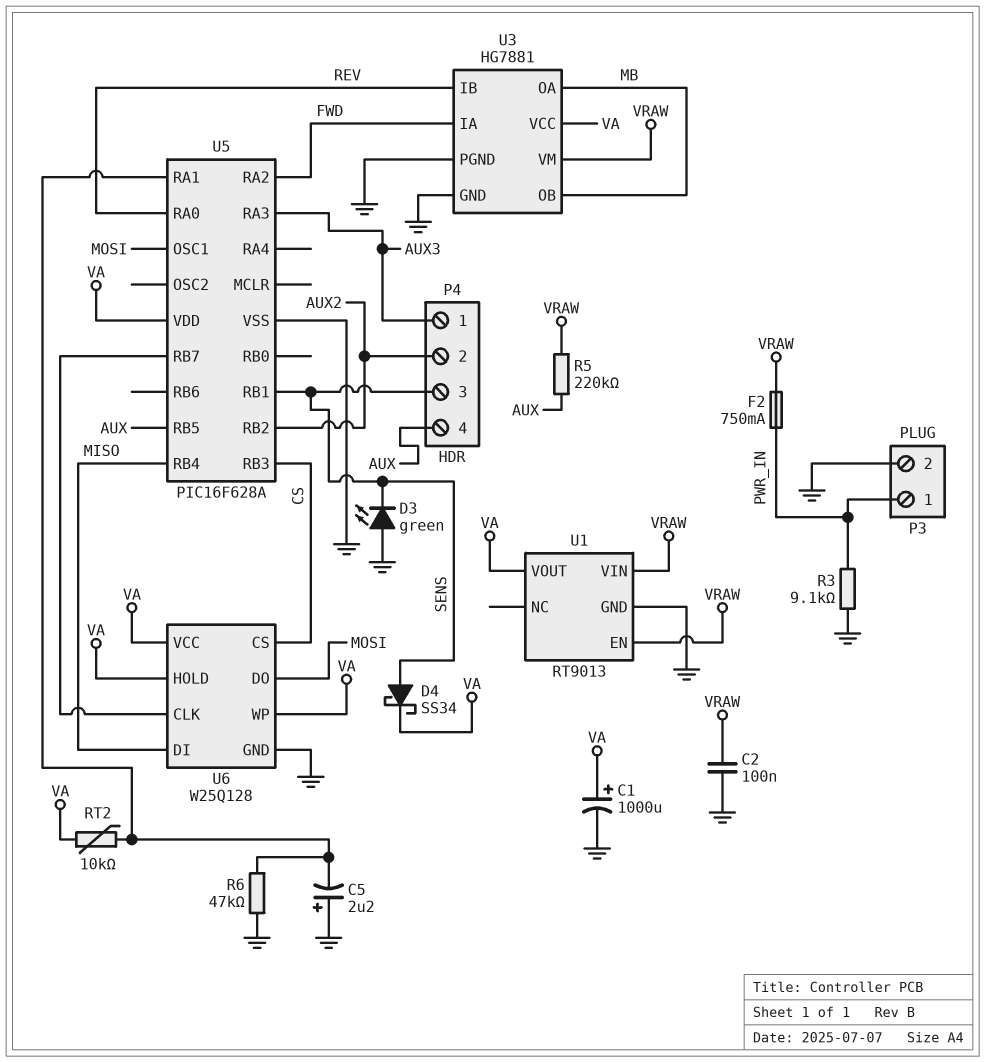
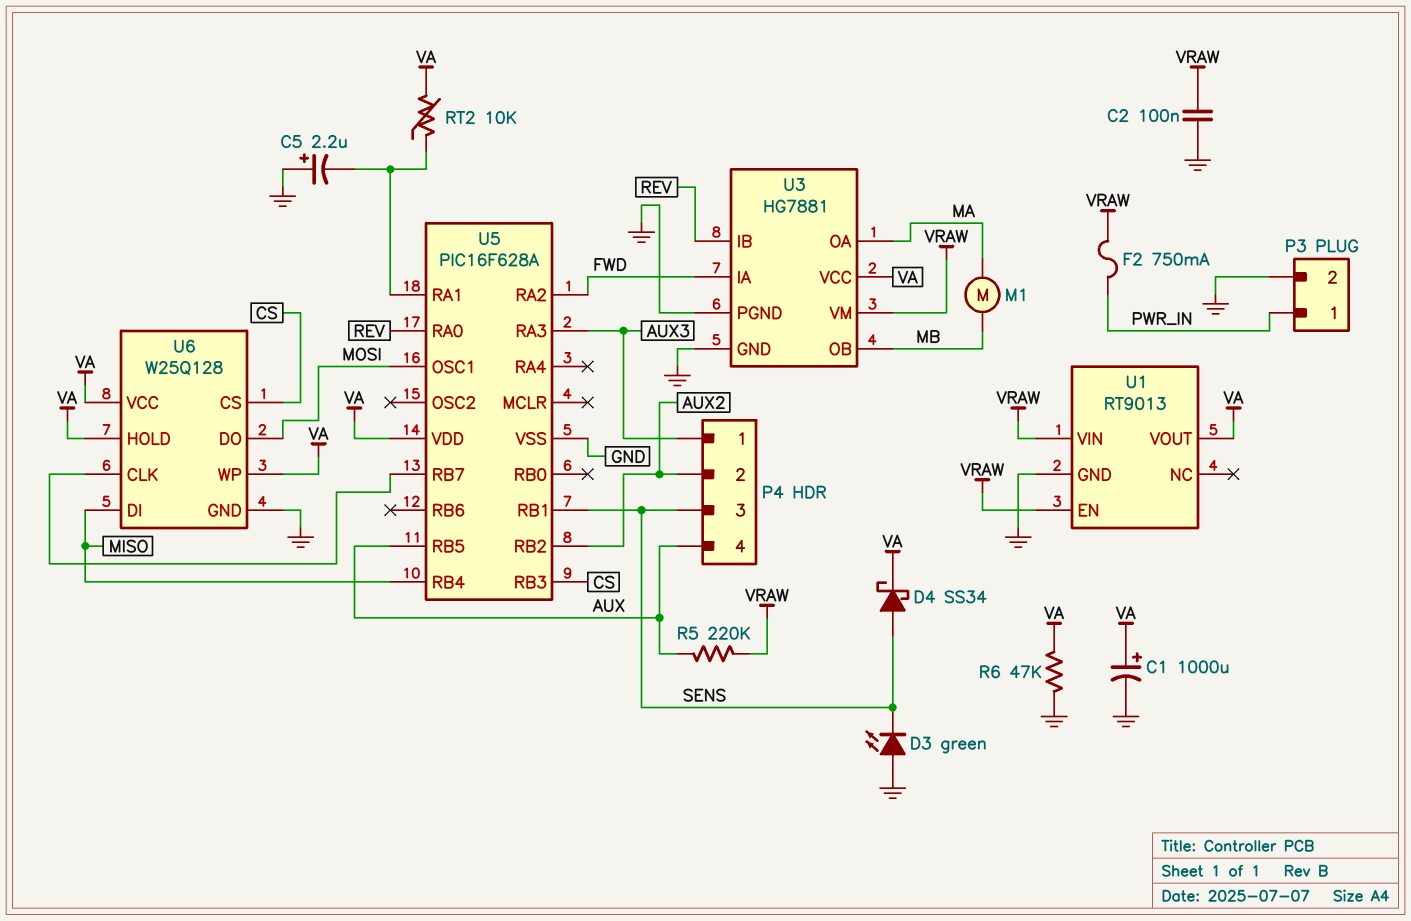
M1: none -> motor (MA, MB)
R3: 9.1k (GND, PWR_IN) -> none
R6: 47k (GND, U5/RA1) -> 47k (GND, VA)
U3 pin OA: MB -> MA

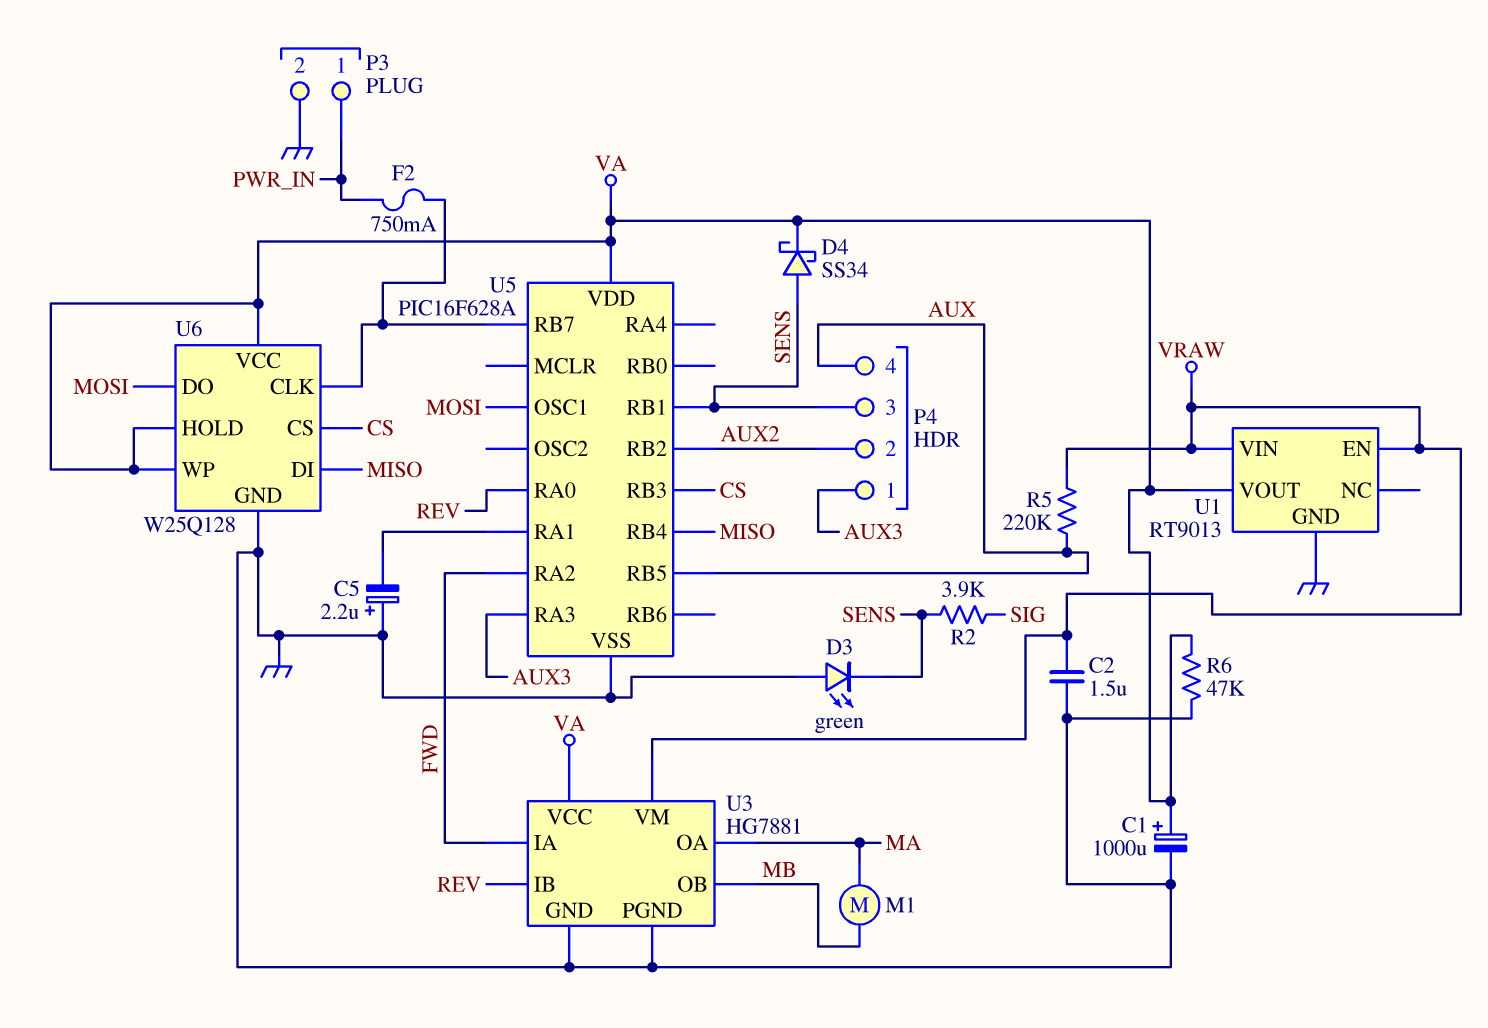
C2: 100nF (GND, VRAW) -> 1.5uF (GND, VRAW)
F2: 750mA (PWR_IN, VRAW) -> 750mA (PWR_IN, U5/RB7)
R2: none -> 3.9k (SENS, SIG)
RT2: 10k (U5/RA1, VA) -> none

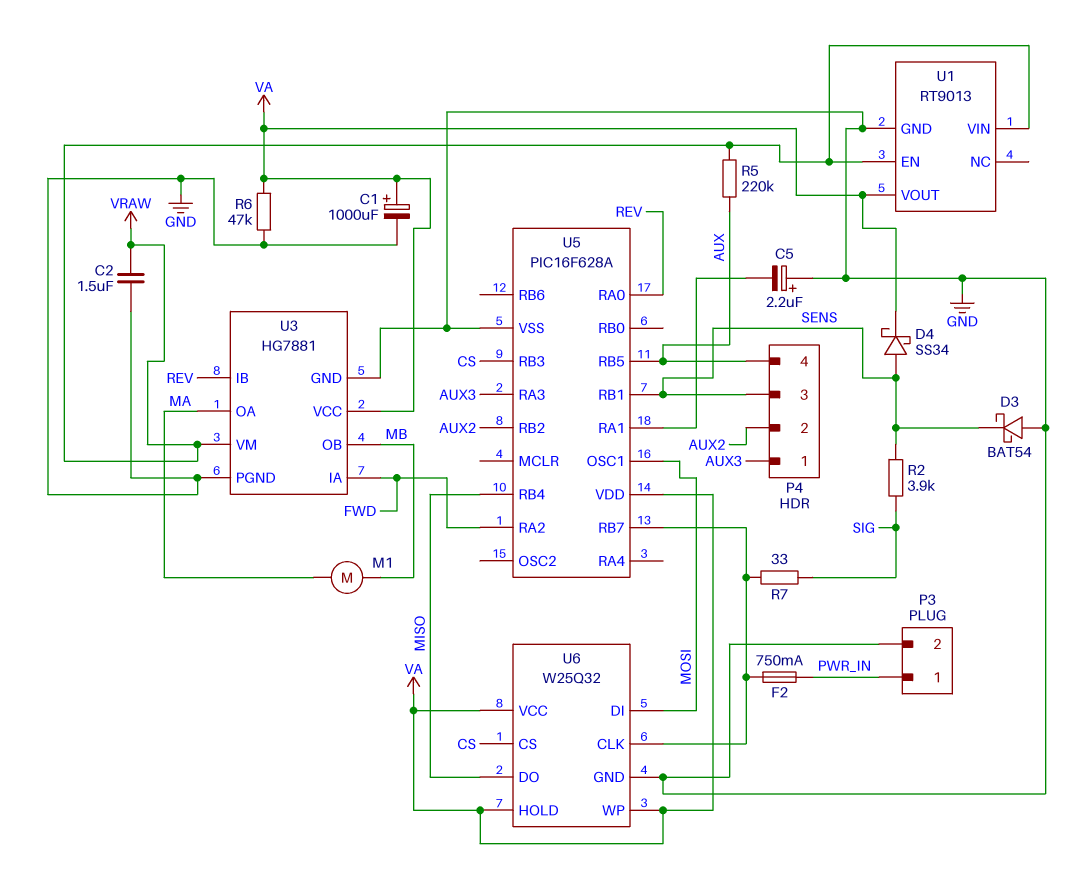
D3: LED green (A GND, K SENS) -> schottky BAT54 (A GND, K SENS)
R7: none -> 33 (SIG, U5/RB7)
U6: W25Q128 -> W25Q32
U6 pin DI: MISO -> MOSI
U6 pin DO: MOSI -> MISO

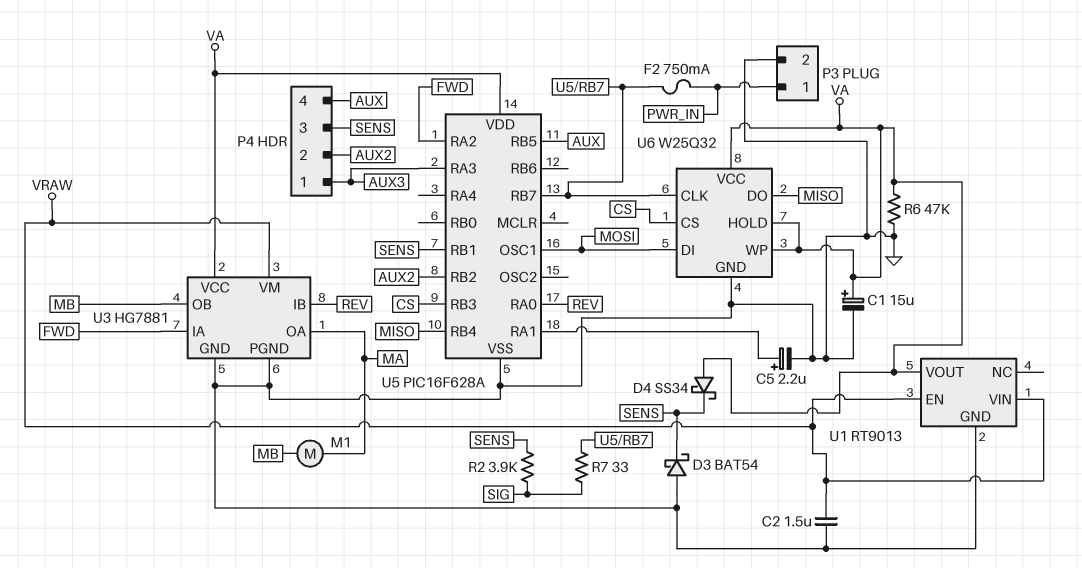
C1: 1000uF (plus VA, minus GND) -> 15uF (plus VA, minus GND)
C5: 2.2uF (plus GND, minus U5/RA1) -> 2.2uF (plus U5/RA1, minus GND)
D4: schottky SS34 (A SENS, K VA) -> schottky SS34 (A VA, K SENS)
R5: 220k (AUX, VRAW) -> none

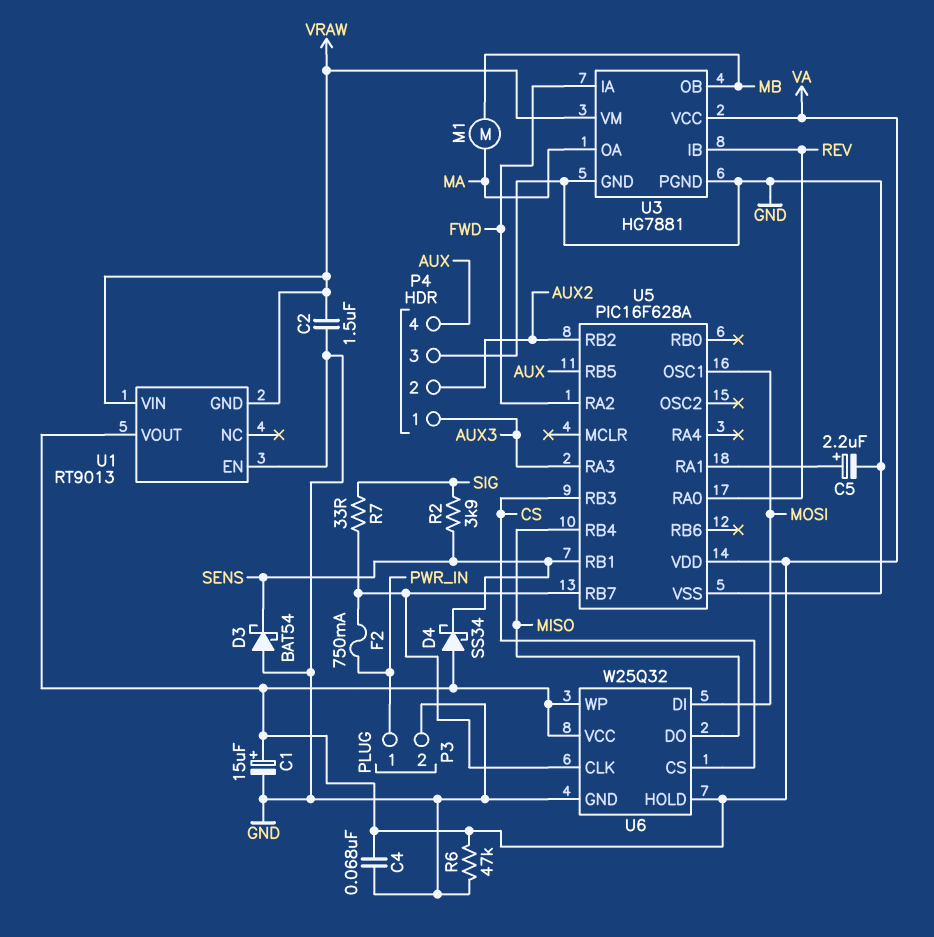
C4: none -> 68nF (GND, VA)
P4 pin 3: SENS -> GND
U1 pin EN: VRAW -> GND
U1 pin GND: GND -> VRAW

